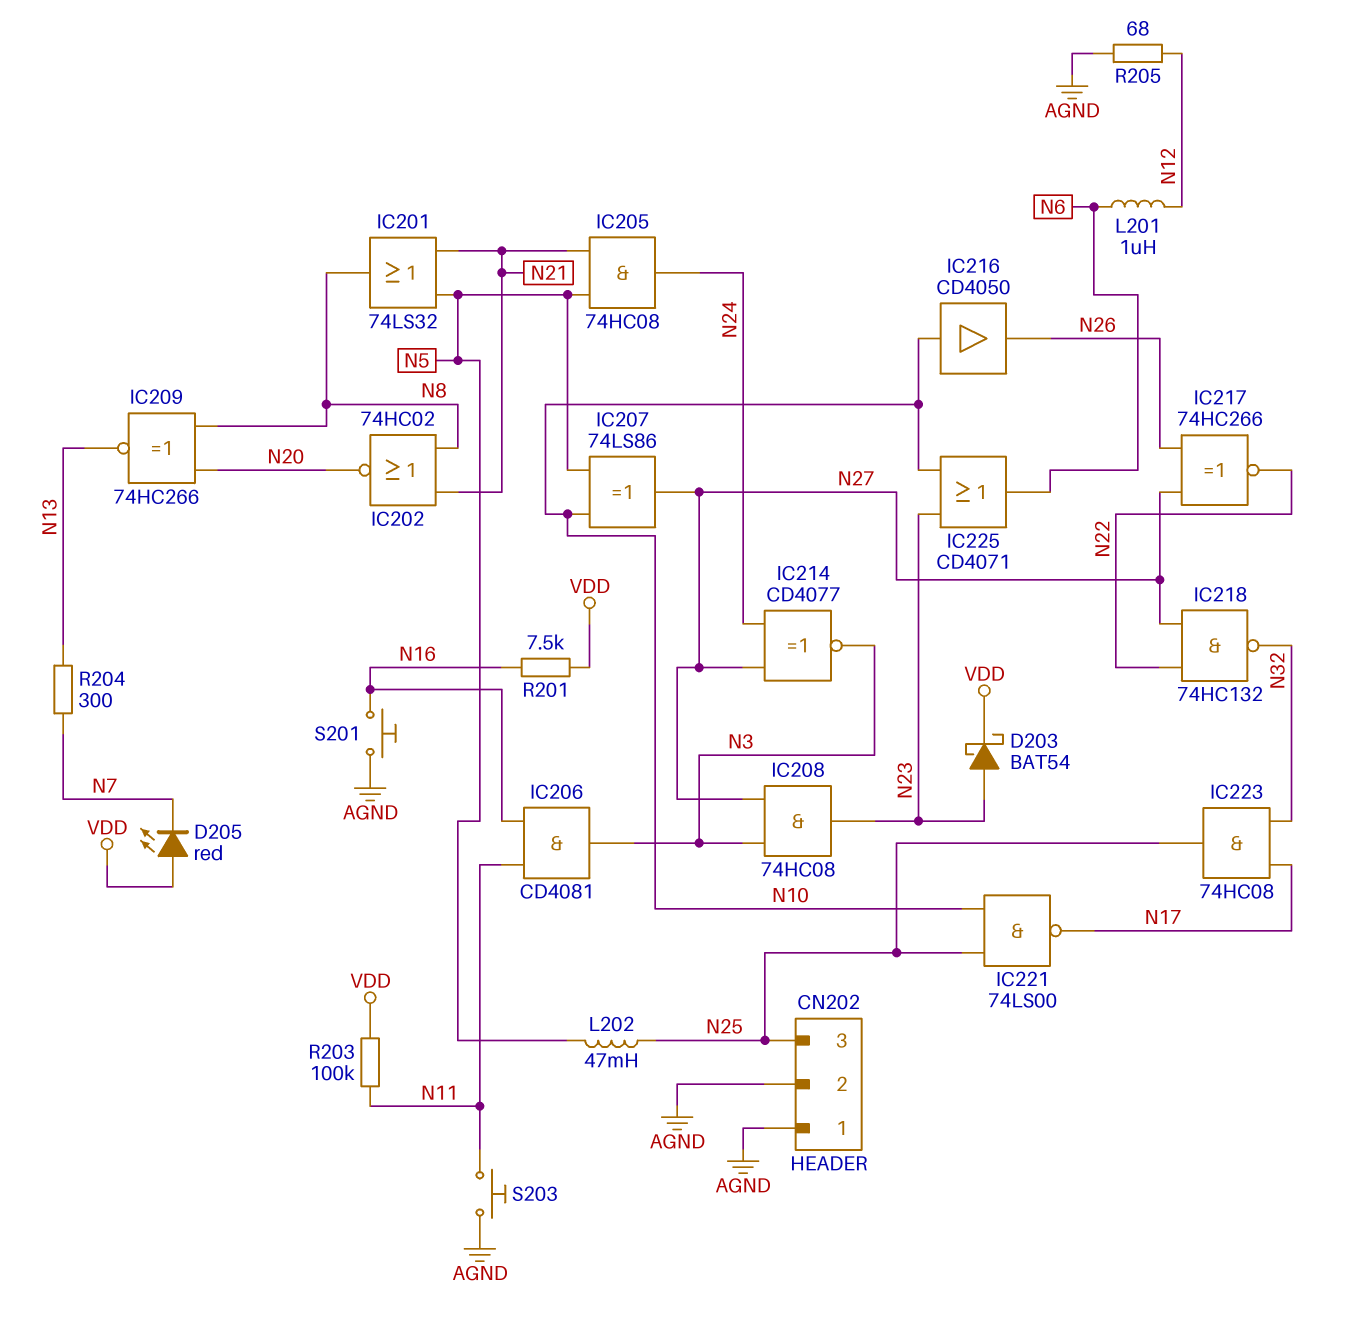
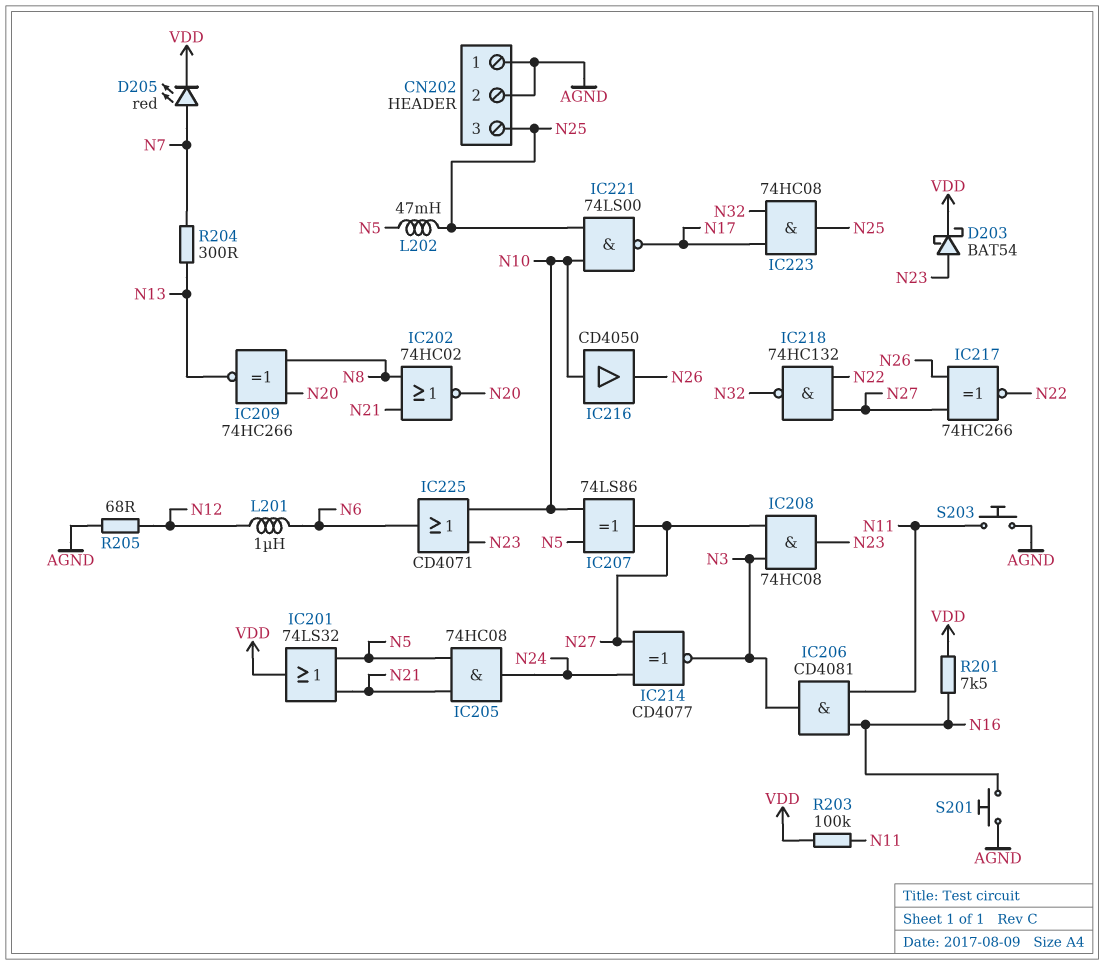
D205: LED red (A VDD, K N7) -> LED red (A N7, K VDD)
IC201: OR 74LS32 (in N5, in N21, out N8) -> OR 74LS32 (in N5, in N21, out VDD)

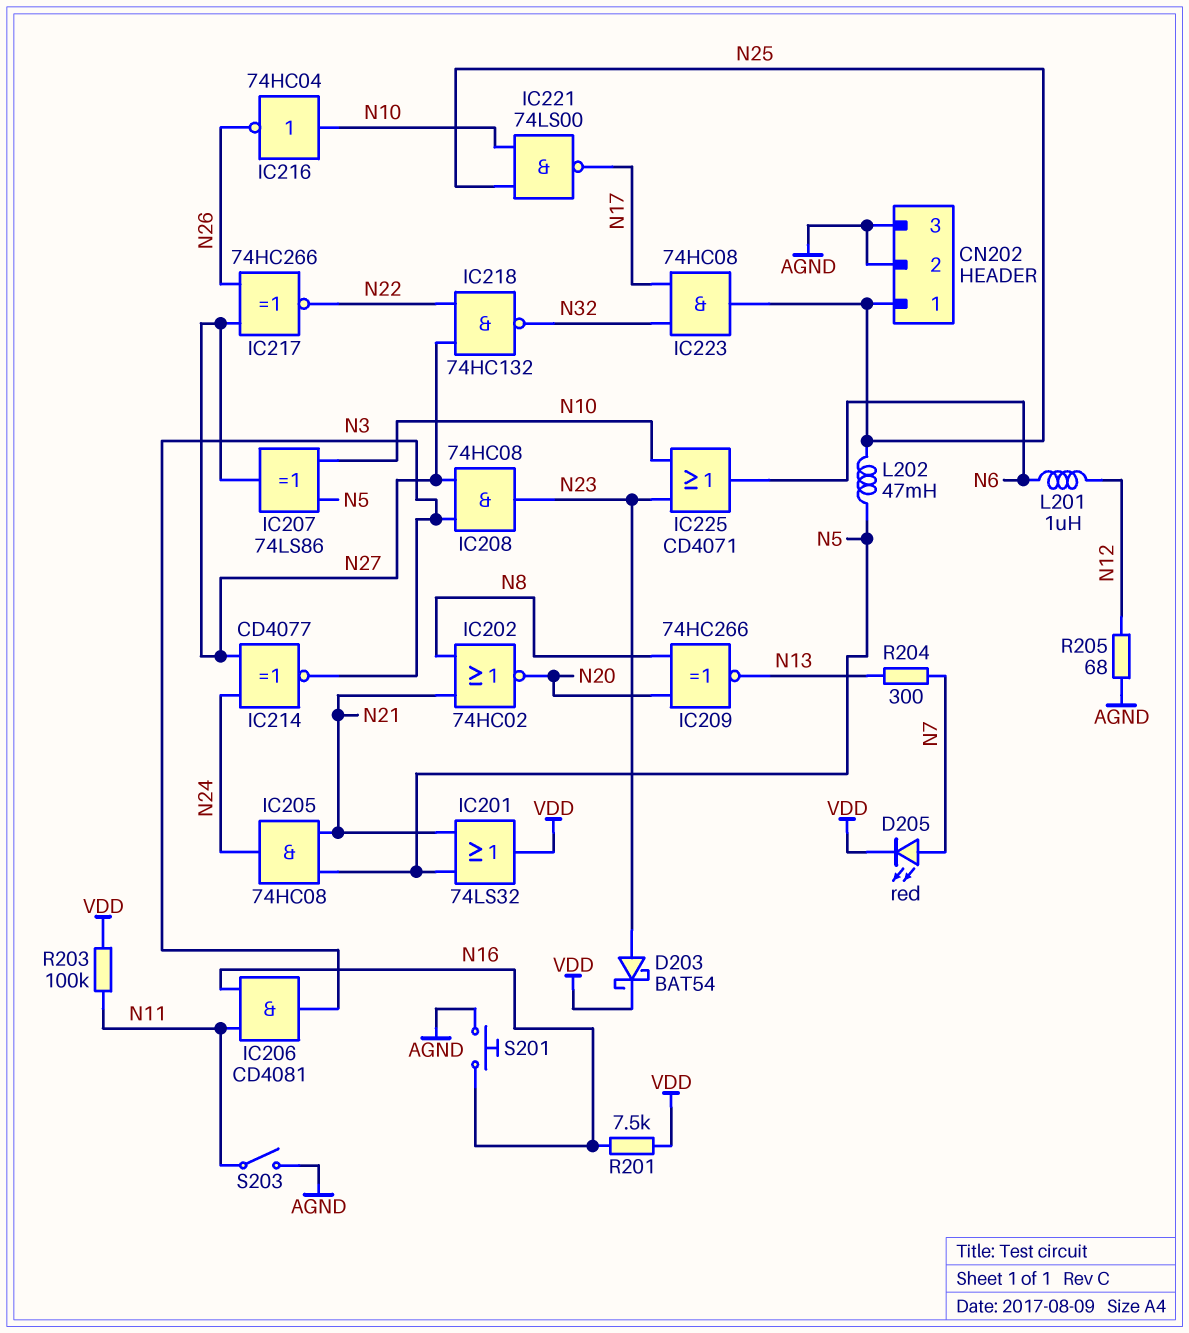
CN202 pin 1: AGND -> N25
CN202 pin 3: N25 -> AGND
IC216: buffer CD4050 (in N10, out N26) -> NOT 74HC04 (in N10, out N26)
S203: button (AGND, N11) -> switch (AGND, N11)

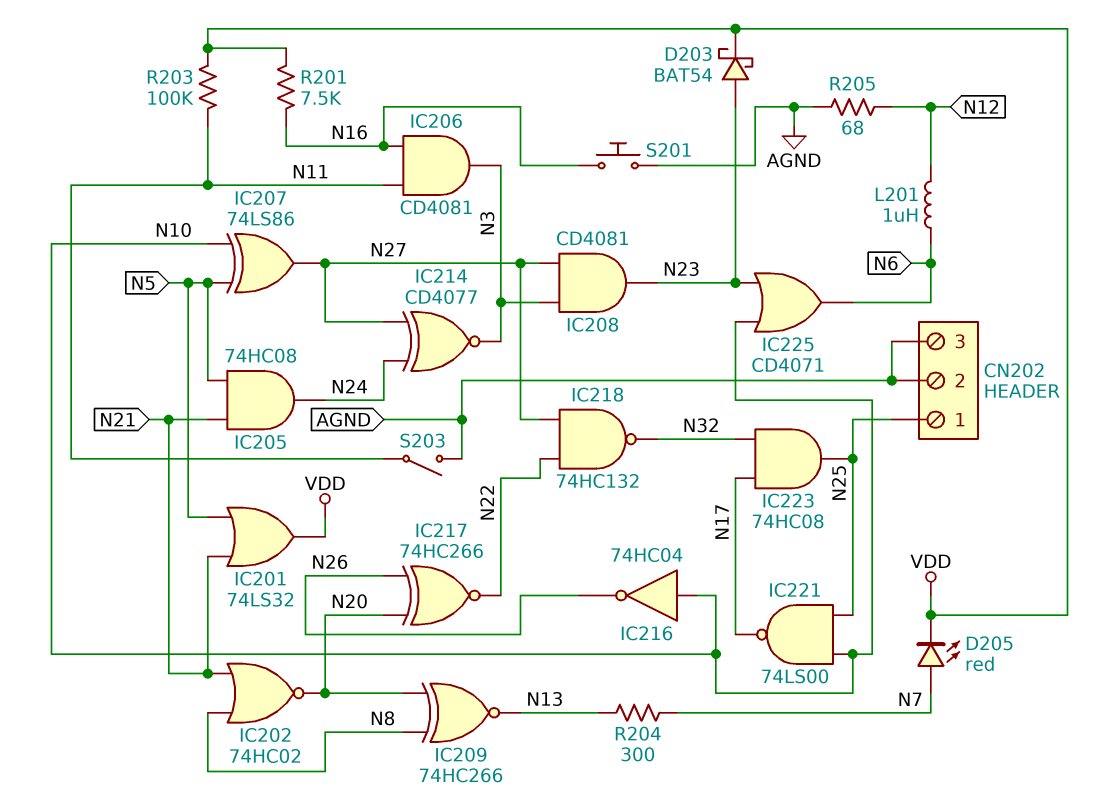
IC208: AND 74HC08 (in N3, in N27, out N23) -> AND CD4081 (in N3, in N27, out N23)
IC217: XNOR 74HC266 (in N26, in N27, out N22) -> XNOR 74HC266 (in N20, in N26, out N22)
L202: 47mH (N5, N25) -> none

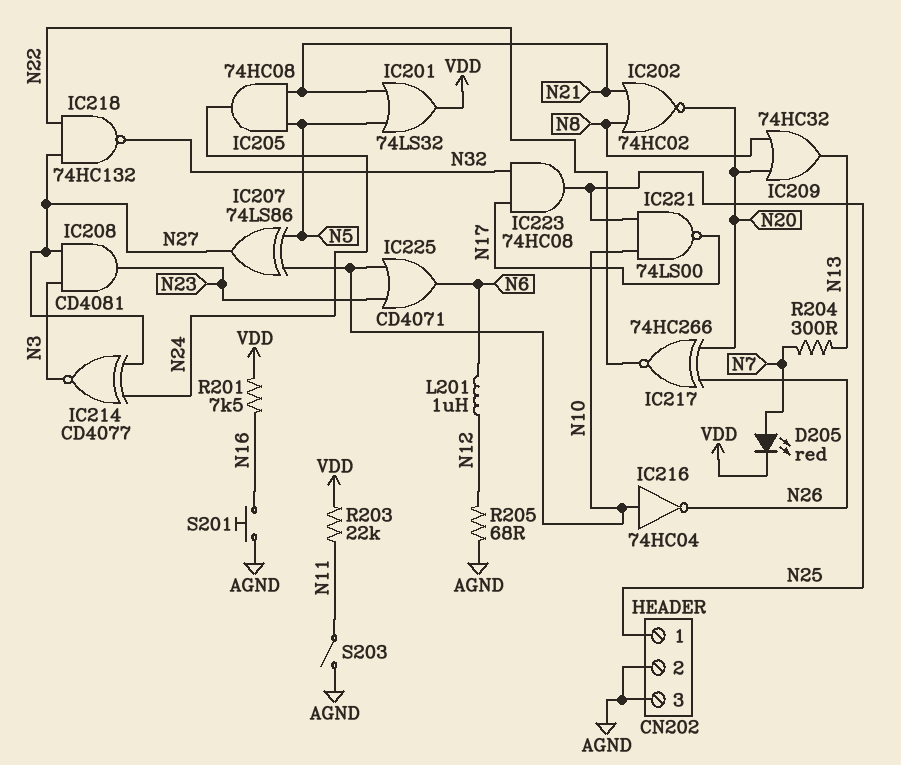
D203: schottky BAT54 (A N23, K VDD) -> none
IC206: AND CD4081 (in N11, in N16, out N3) -> none
IC209: XNOR 74HC266 (in N8, in N20, out N13) -> OR 74HC32 (in N8, in N20, out N13)
R203: 100k (N11, VDD) -> 22k (N11, VDD)

